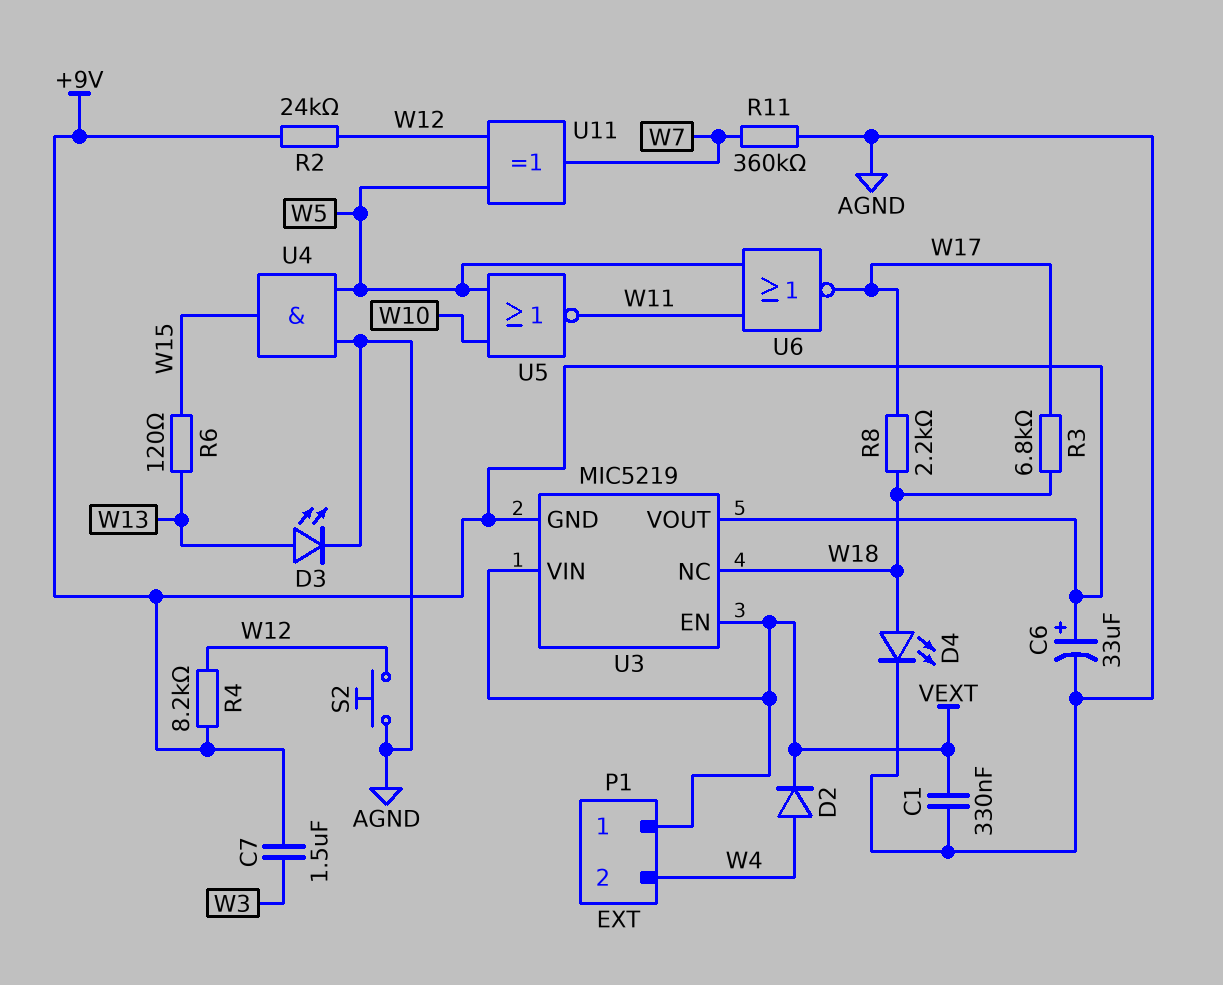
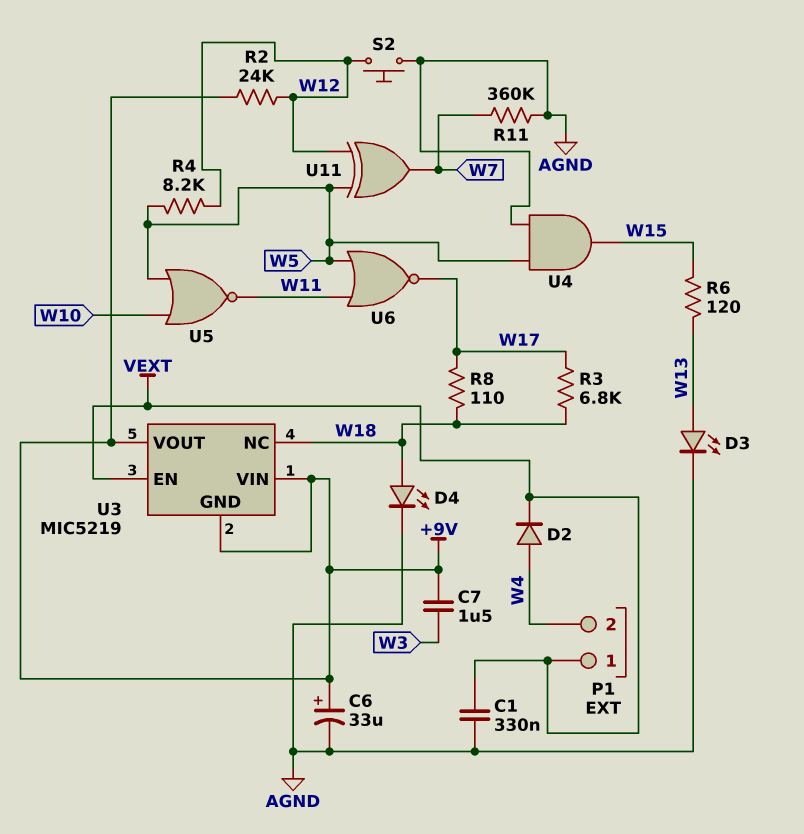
R4: 8.2k (+9V, W12) -> 8.2k (W5, W12)
R8: 2.2k (W17, W18) -> 110 (W17, W18)
U3 pin VIN: VEXT -> +9V

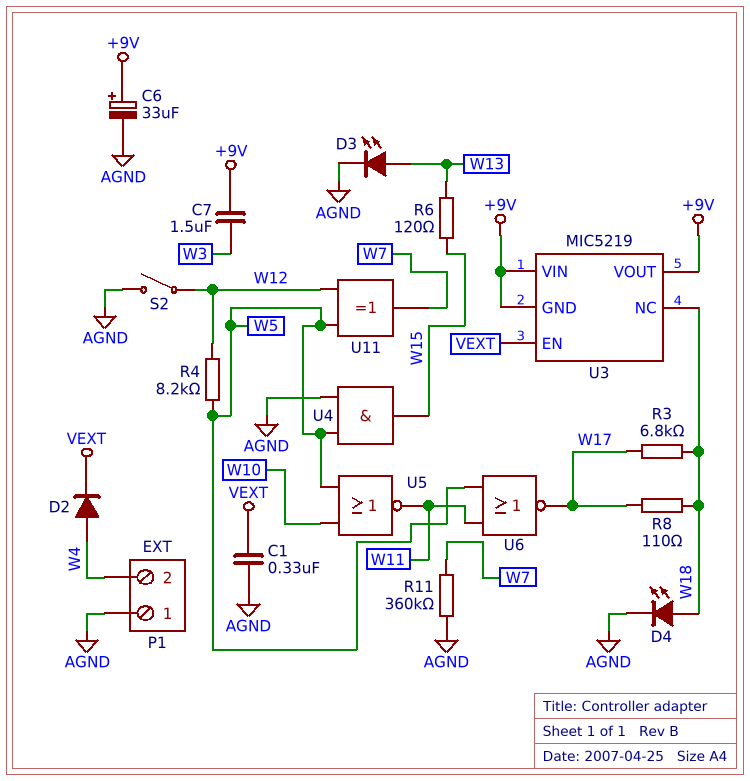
P1 pin 1: VEXT -> AGND
R2: 24k (+9V, W12) -> none
S2: button (AGND, W12) -> switch (AGND, W12)

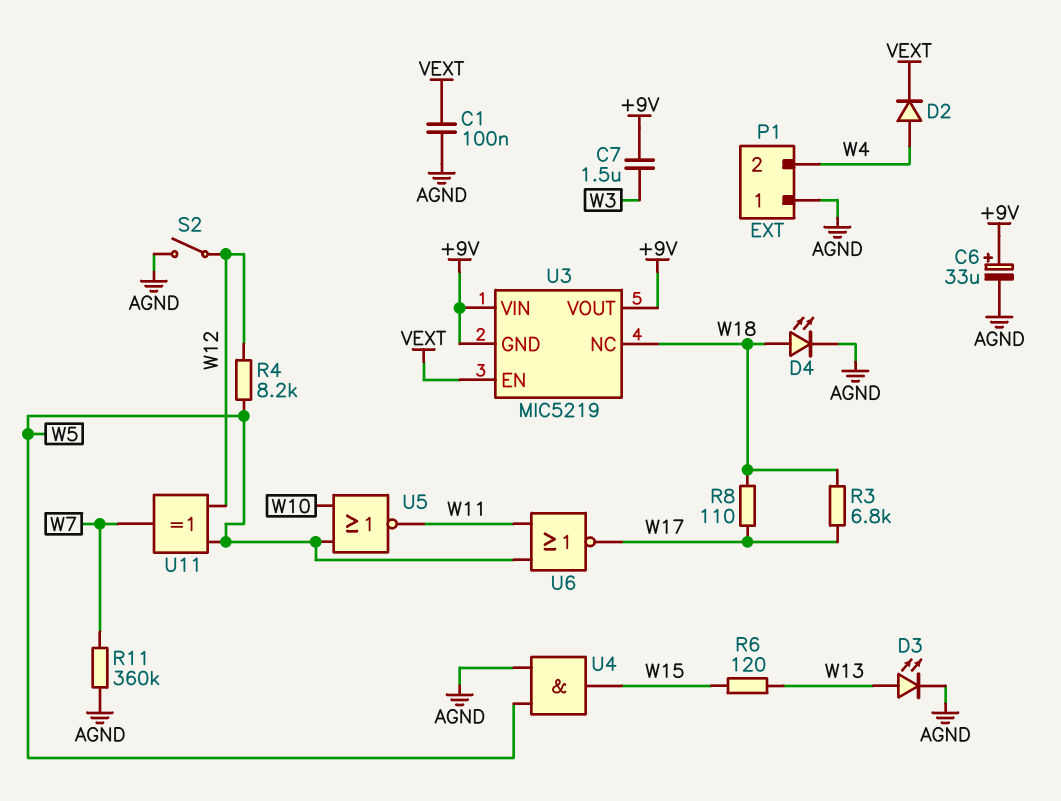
C1: 330nF (AGND, VEXT) -> 100nF (AGND, VEXT)

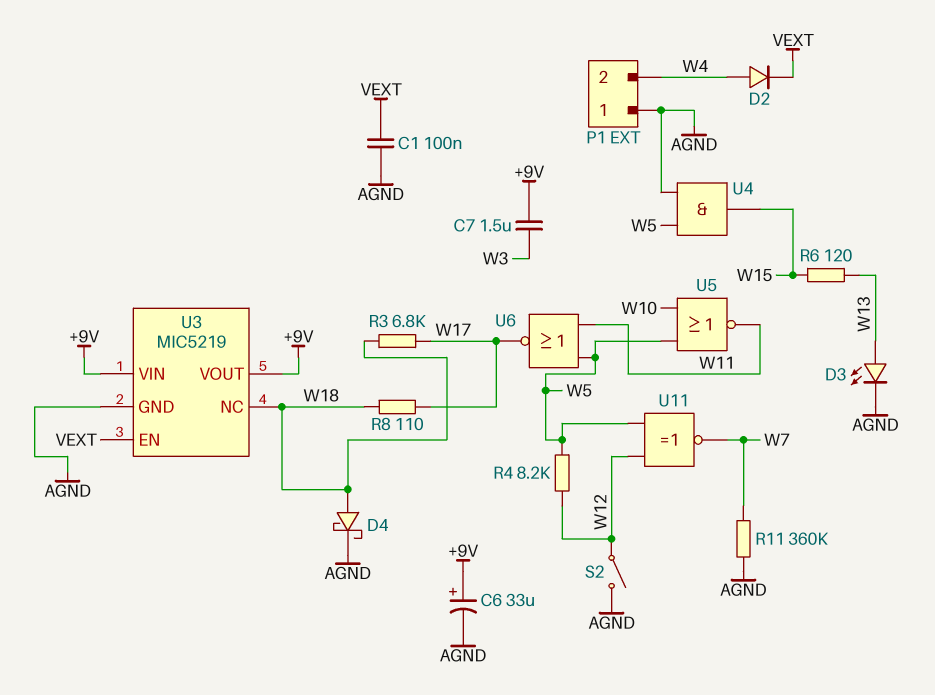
D4: LED (A W18, K AGND) -> schottky (A W18, K AGND)
U3 pin GND: +9V -> AGND
U11: XOR (in W5, in W12, out W7) -> XNOR (in W5, in W12, out W7)

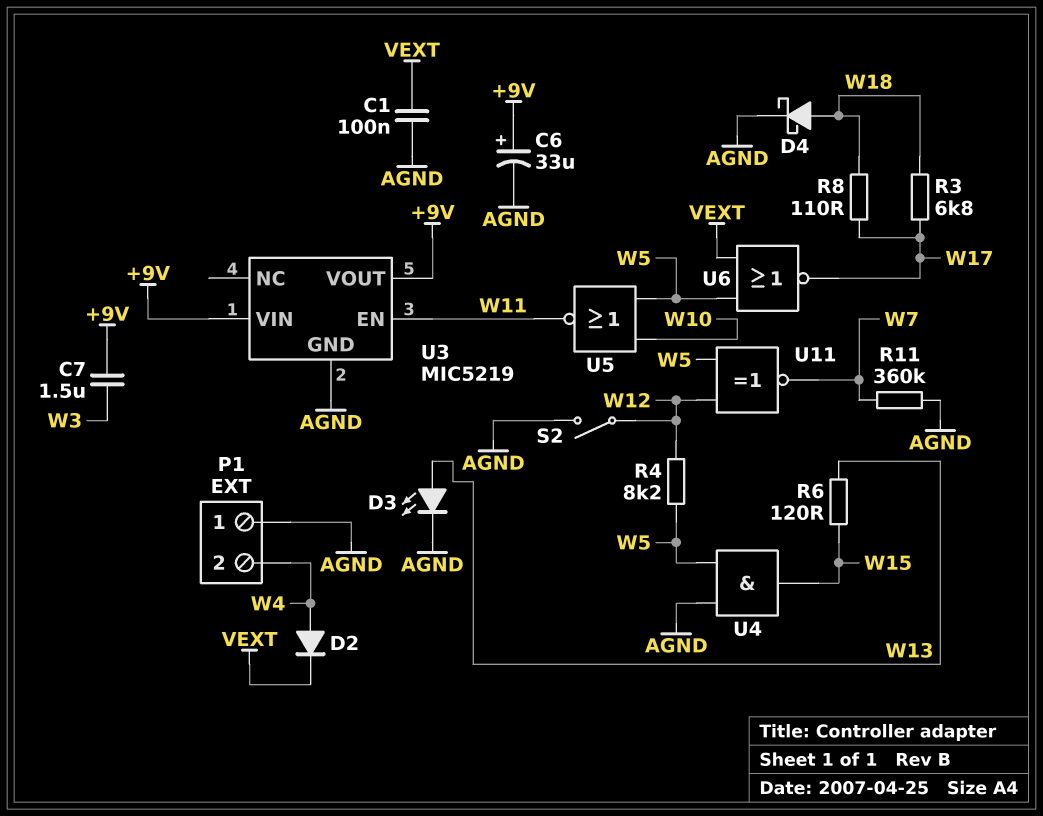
U3 pin EN: VEXT -> W11
U3 pin NC: W18 -> none
U6: NOR (in W5, in W11, out W17) -> NOR (in VEXT, in W5, out W17)

